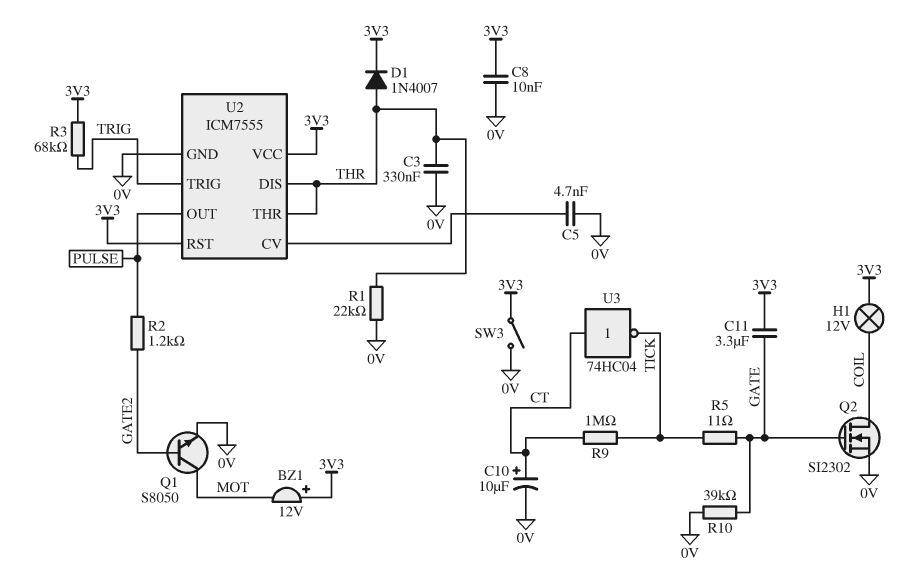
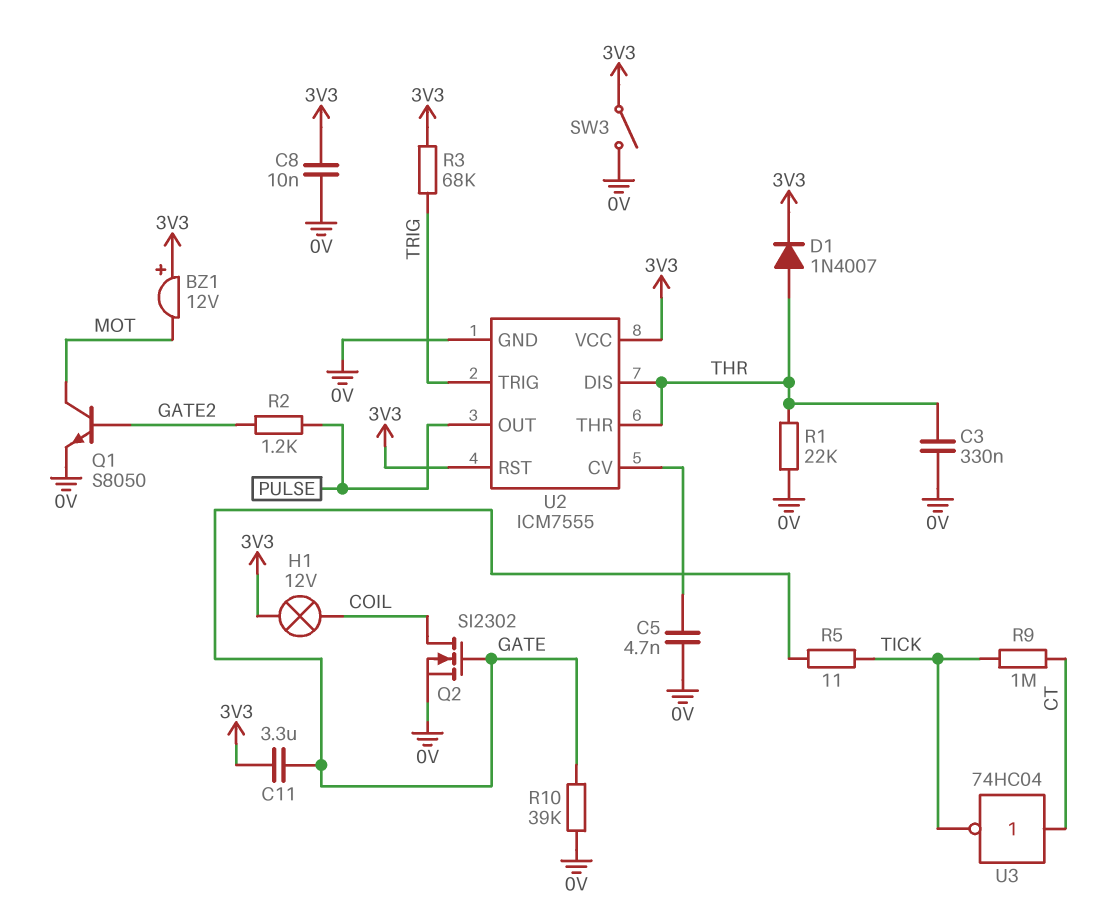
C10: 10uF (plus CT, minus 0V) -> none

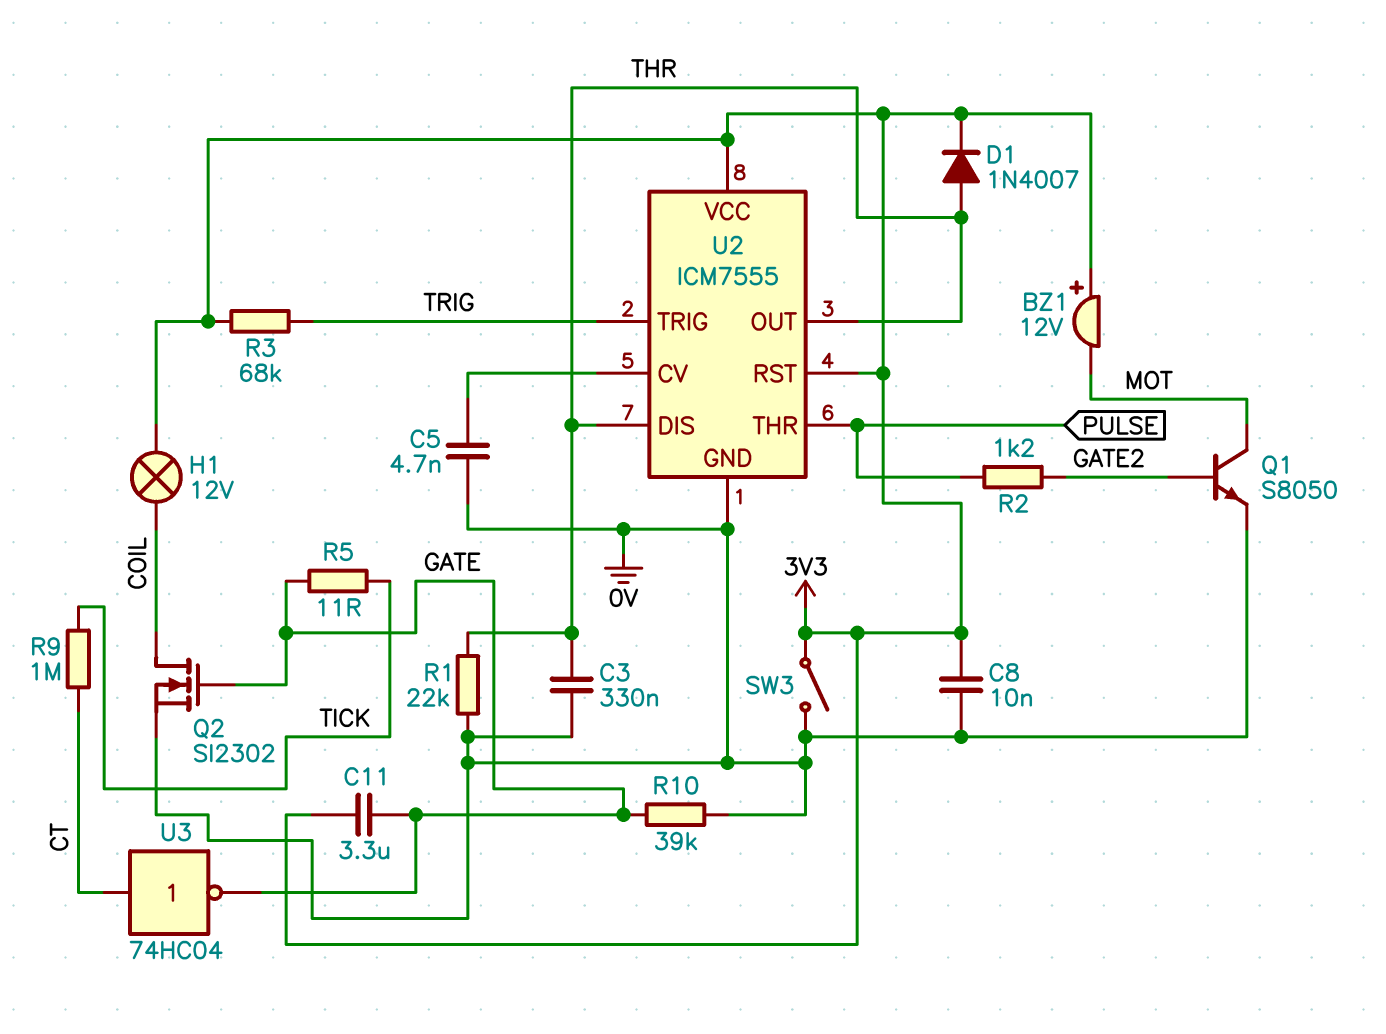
U2 pin OUT: PULSE -> THR
U2 pin THR: THR -> PULSE
U3: NOT 74HC04 (in CT, out TICK) -> NOT 74HC04 (in CT, out GATE)

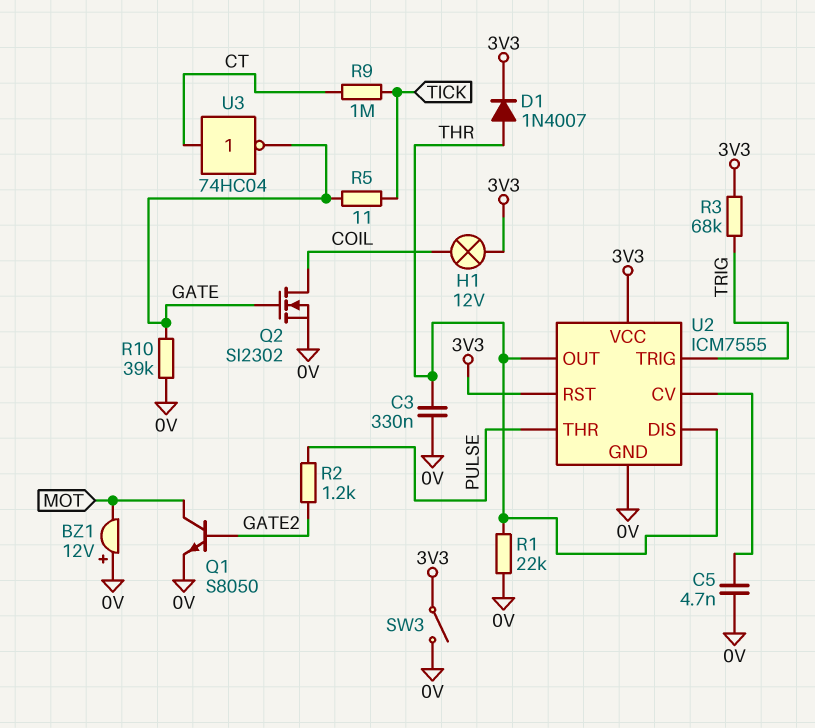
BZ1: buzzer 12V (plus 3V3, minus MOT) -> buzzer 12V (plus 0V, minus MOT)
C8: 10nF (0V, 3V3) -> none
C11: 3.3uF (3V3, GATE) -> none

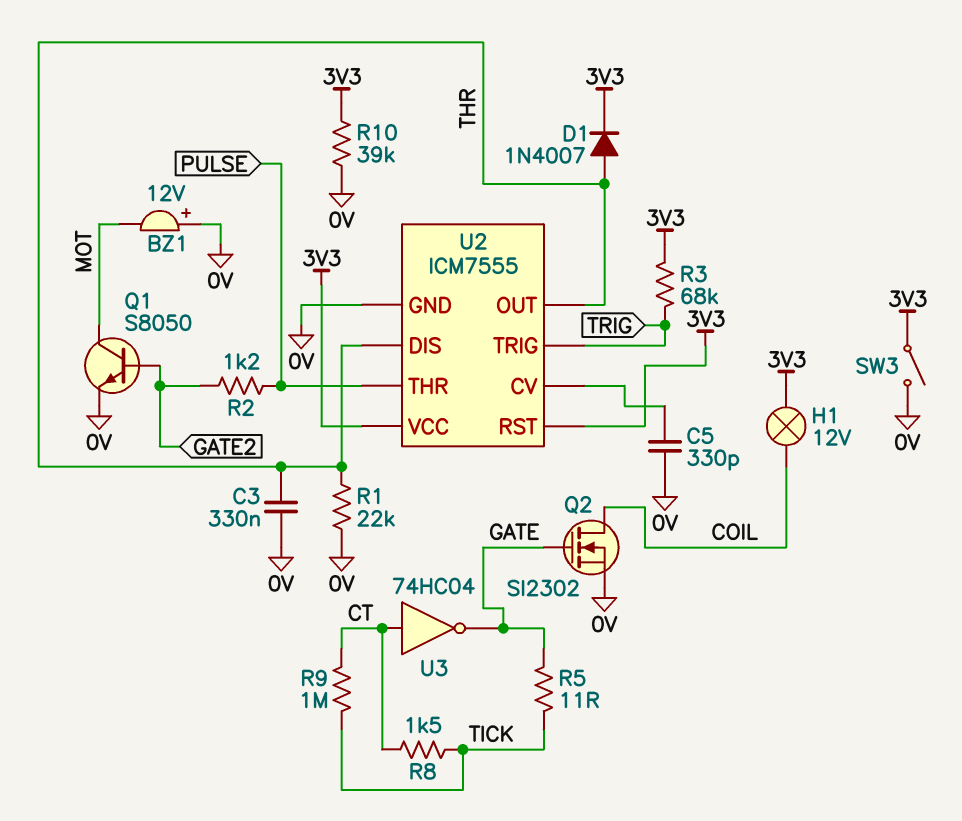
C5: 4.7nF (0V, U2/CV) -> 330pF (0V, U2/CV)
R8: none -> 1.5k (CT, TICK)
R10: 39k (0V, GATE) -> 39k (0V, 3V3)

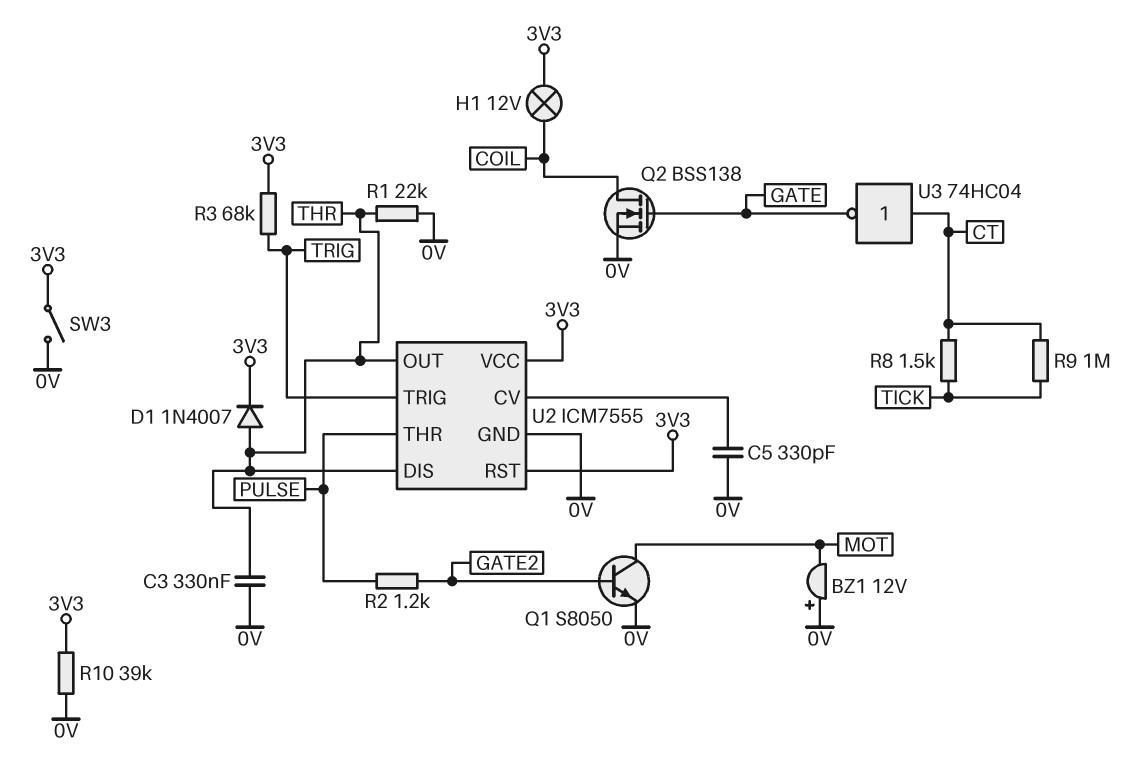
Q2: NMOS SI2302 (G GATE, D COIL, S 0V) -> NMOS BSS138 (G GATE, D COIL, S 0V)
R5: 11 (GATE, TICK) -> none

